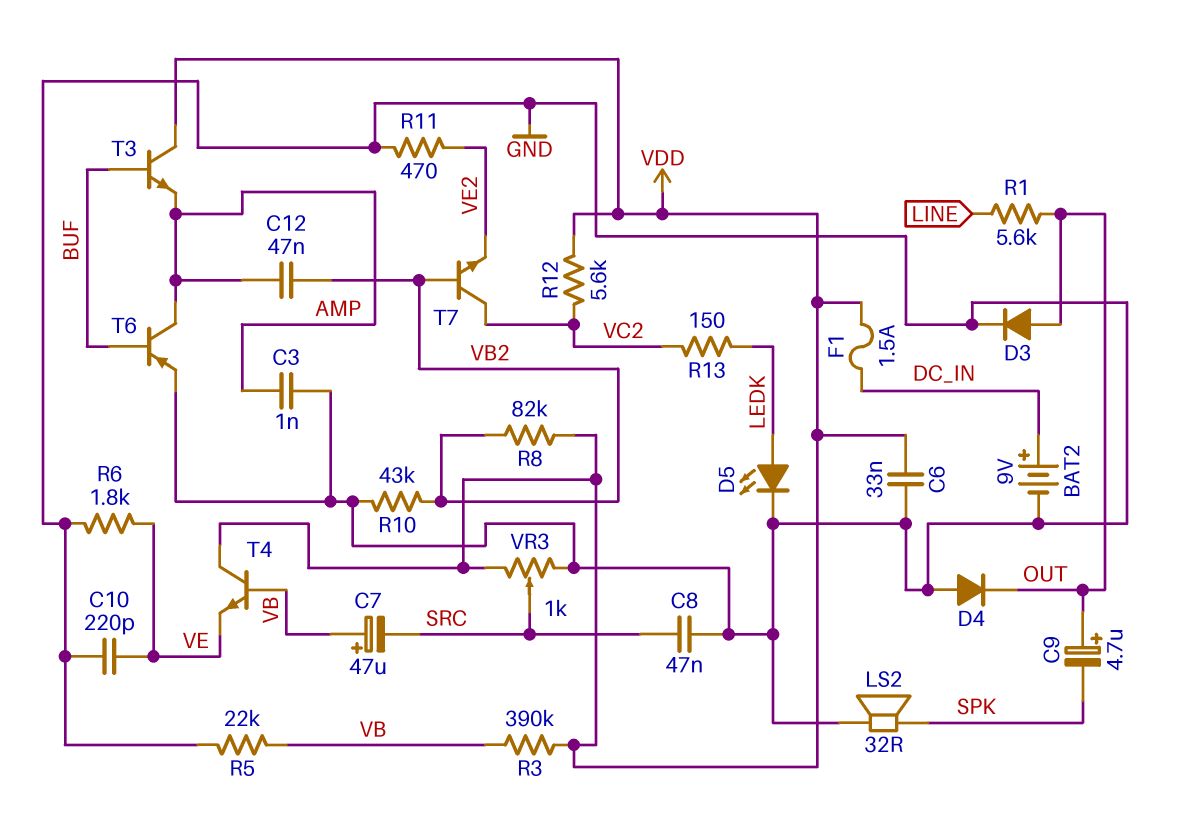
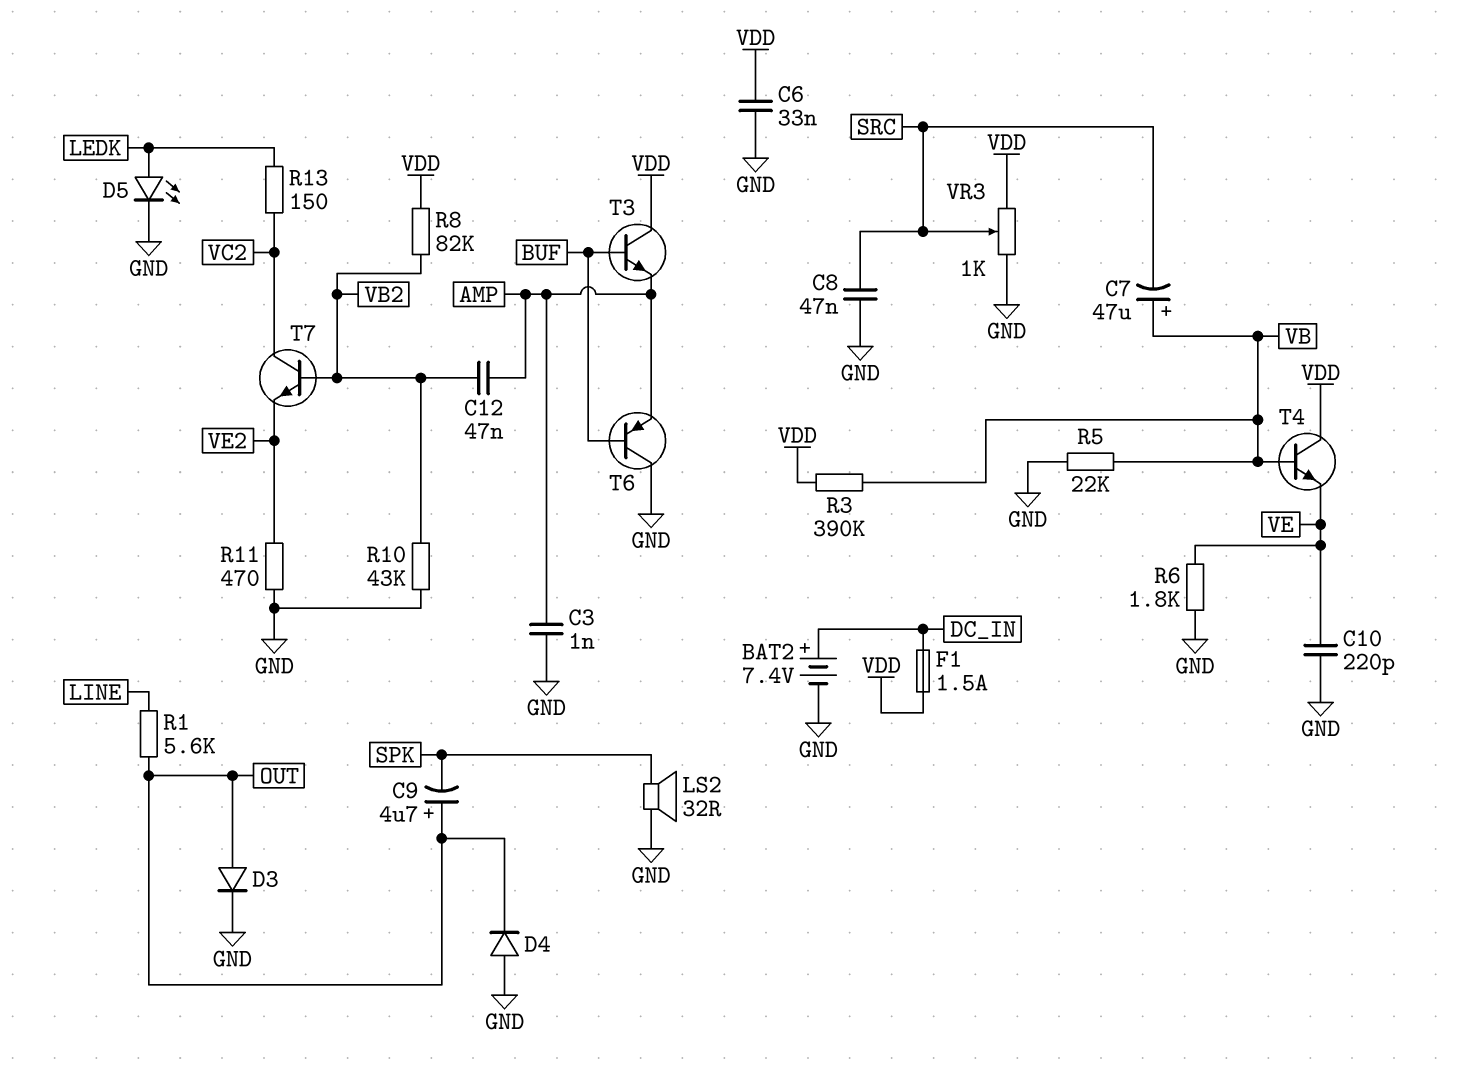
BAT2: 9V (plus DC_IN, minus GND) -> 7.4V (plus DC_IN, minus GND)
R12: 5.6k (VC2, VDD) -> none
T6: PNP (B BUF, C AMP, E GND) -> PNP (B BUF, C GND, E AMP)

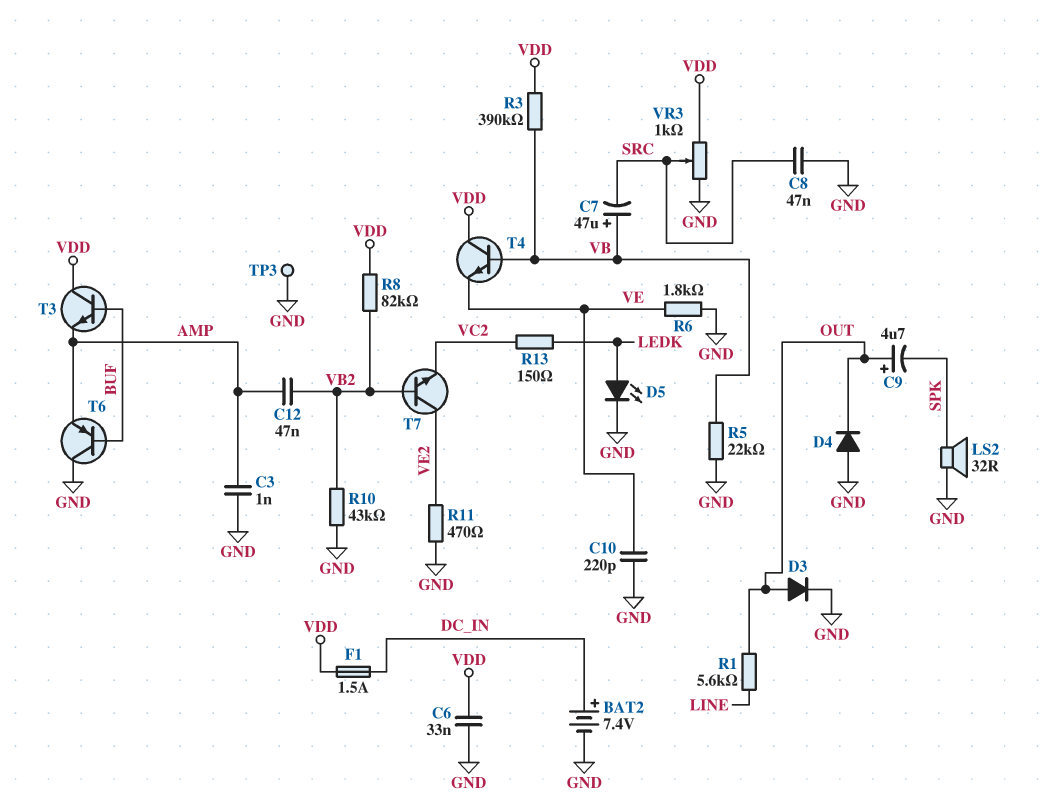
T7: NPN (B VB2, C VC2, E VE2) -> NPN (B VB2, C VE2, E VC2)
TP3: none -> test point (GND)

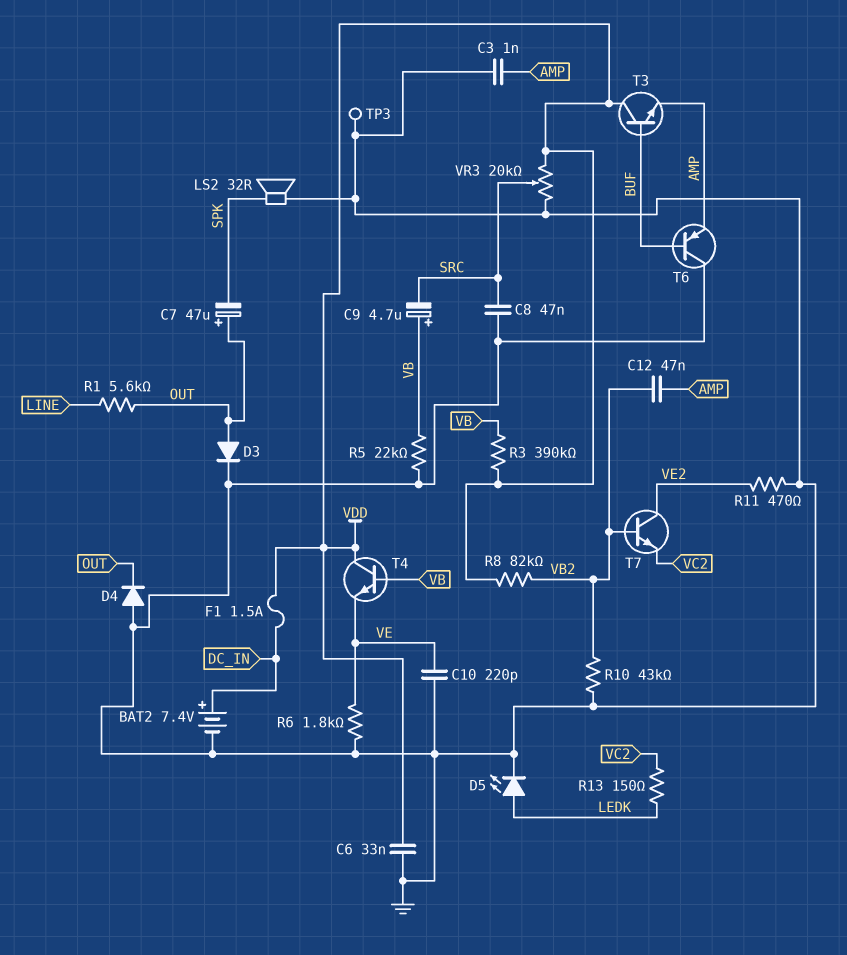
C7: 47uF (plus VB, minus SRC) -> 47uF (plus OUT, minus SPK)
C9: 4.7uF (plus OUT, minus SPK) -> 4.7uF (plus VB, minus SRC)
VR3: 1k (GND, VDD, wiper SRC) -> 20k (GND, VDD, wiper SRC)

